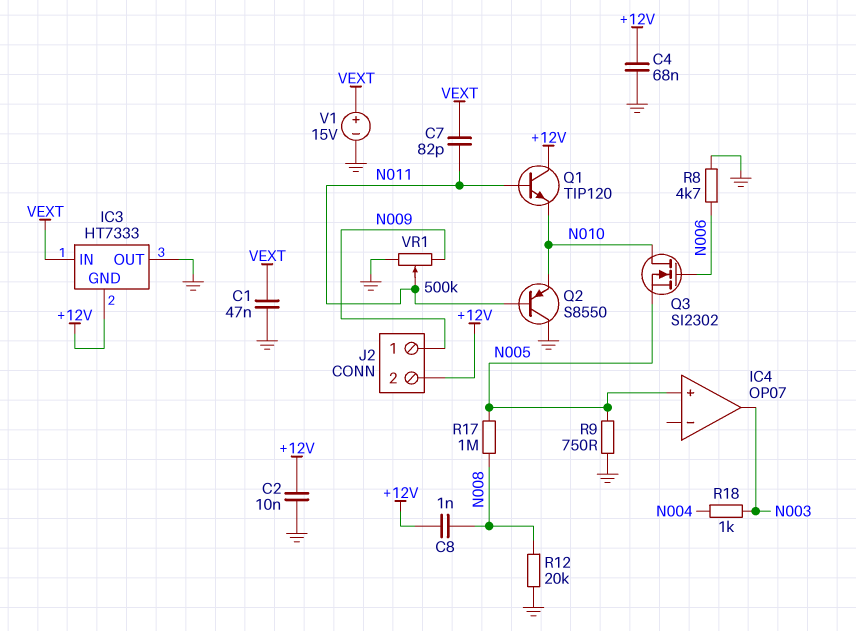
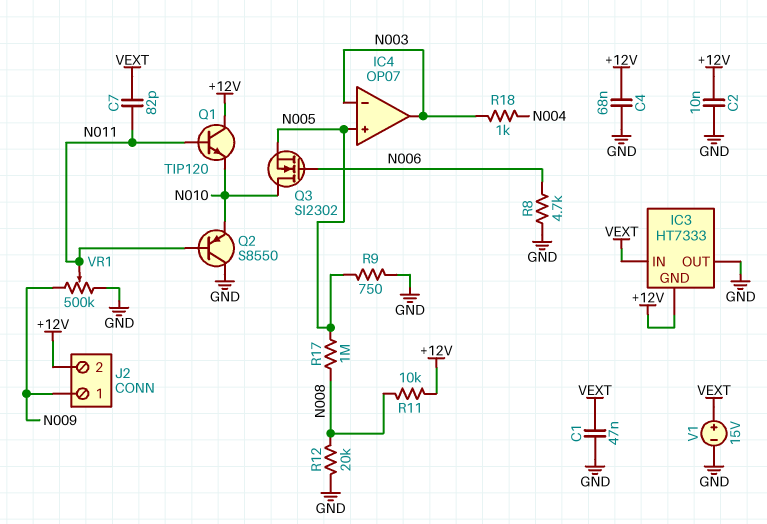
C8: 1nF (+12V, N008) -> none
IC4 pin in-: none -> N003
R11: none -> 10k (+12V, N008)

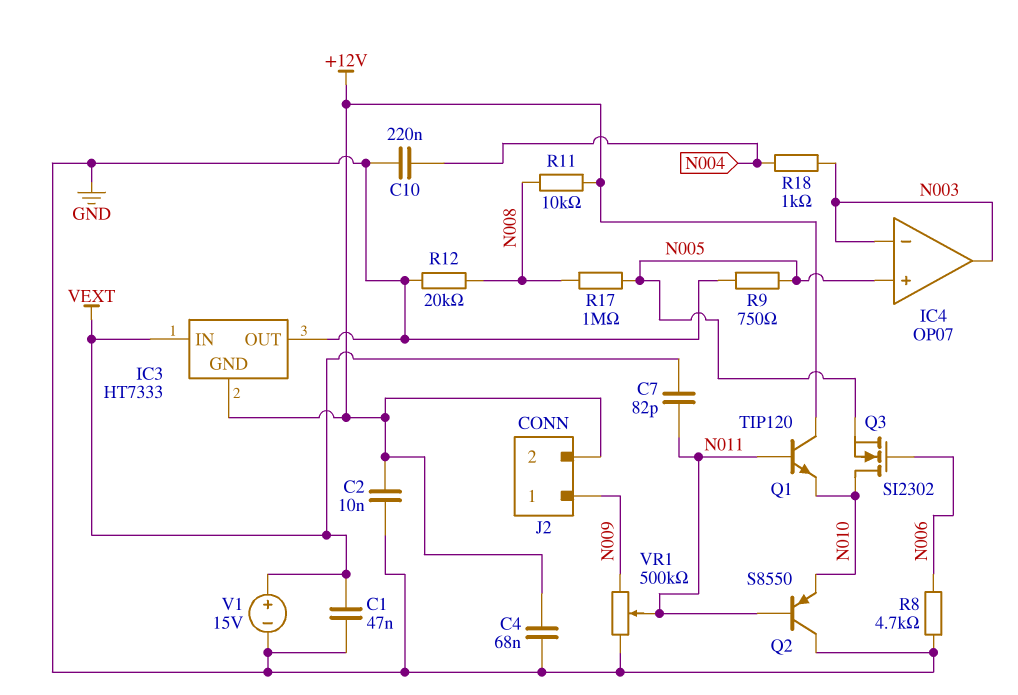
C10: none -> 220nF (GND, N004)

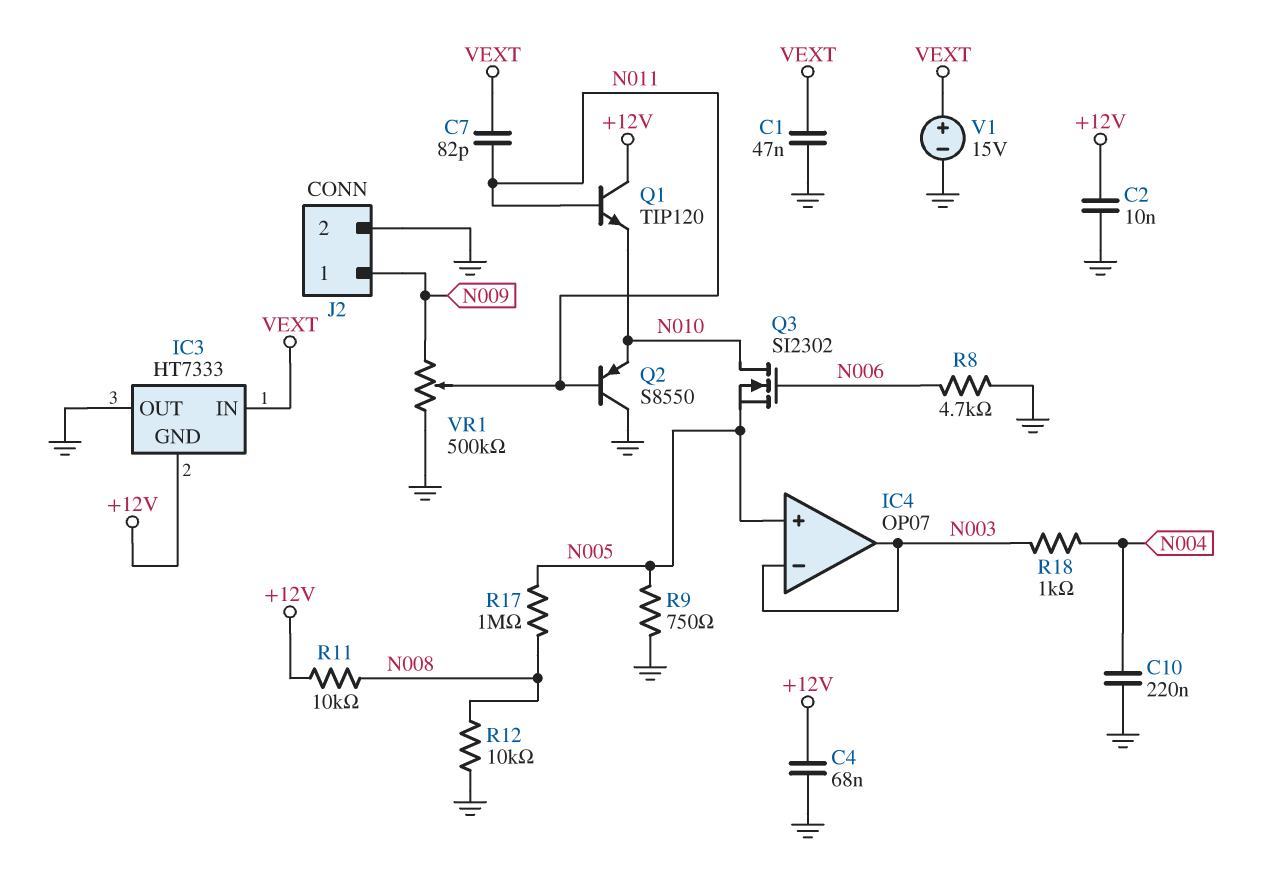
J2 pin 2: +12V -> GND
R12: 20k (GND, N008) -> 10k (GND, N008)

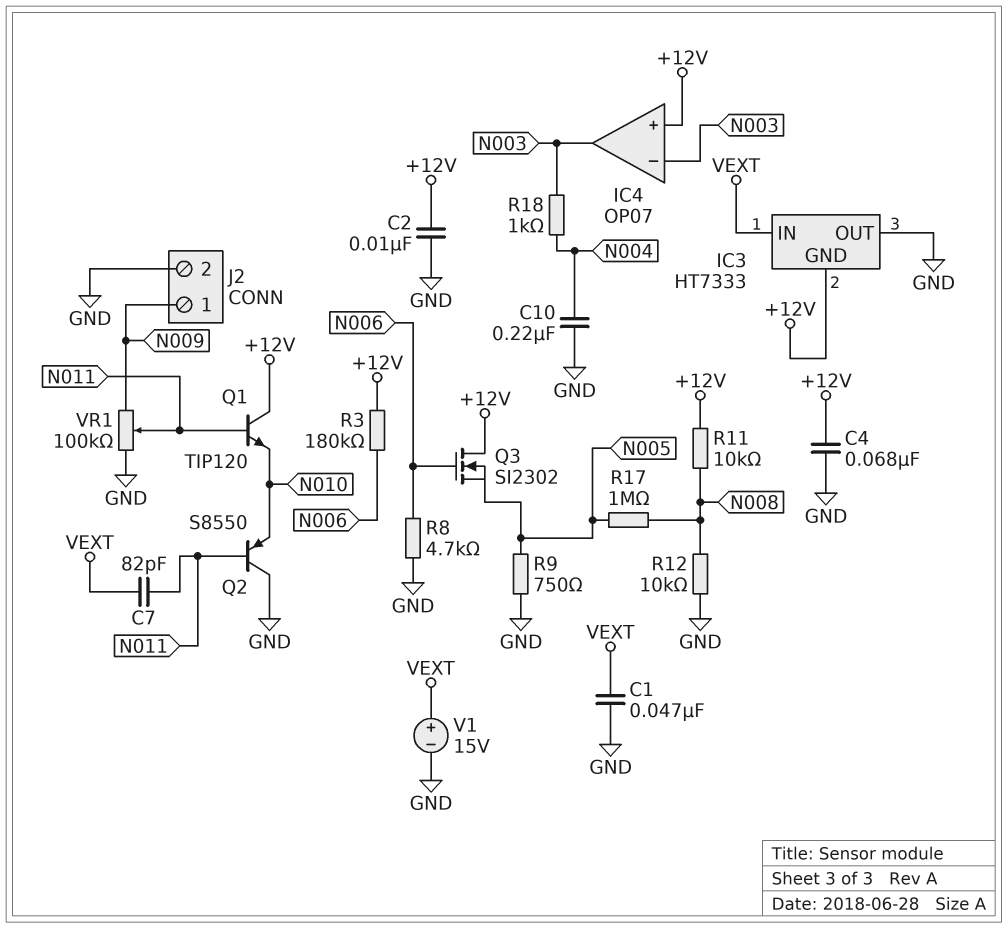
IC4 pin in+: N005 -> +12V
Q3: NMOS SI2302 (G N006, D N010, S N005) -> NMOS SI2302 (G N006, D +12V, S N005)
R3: none -> 180k (+12V, N006)
VR1: 500k (GND, N009, wiper N011) -> 100k (GND, N009, wiper N011)

